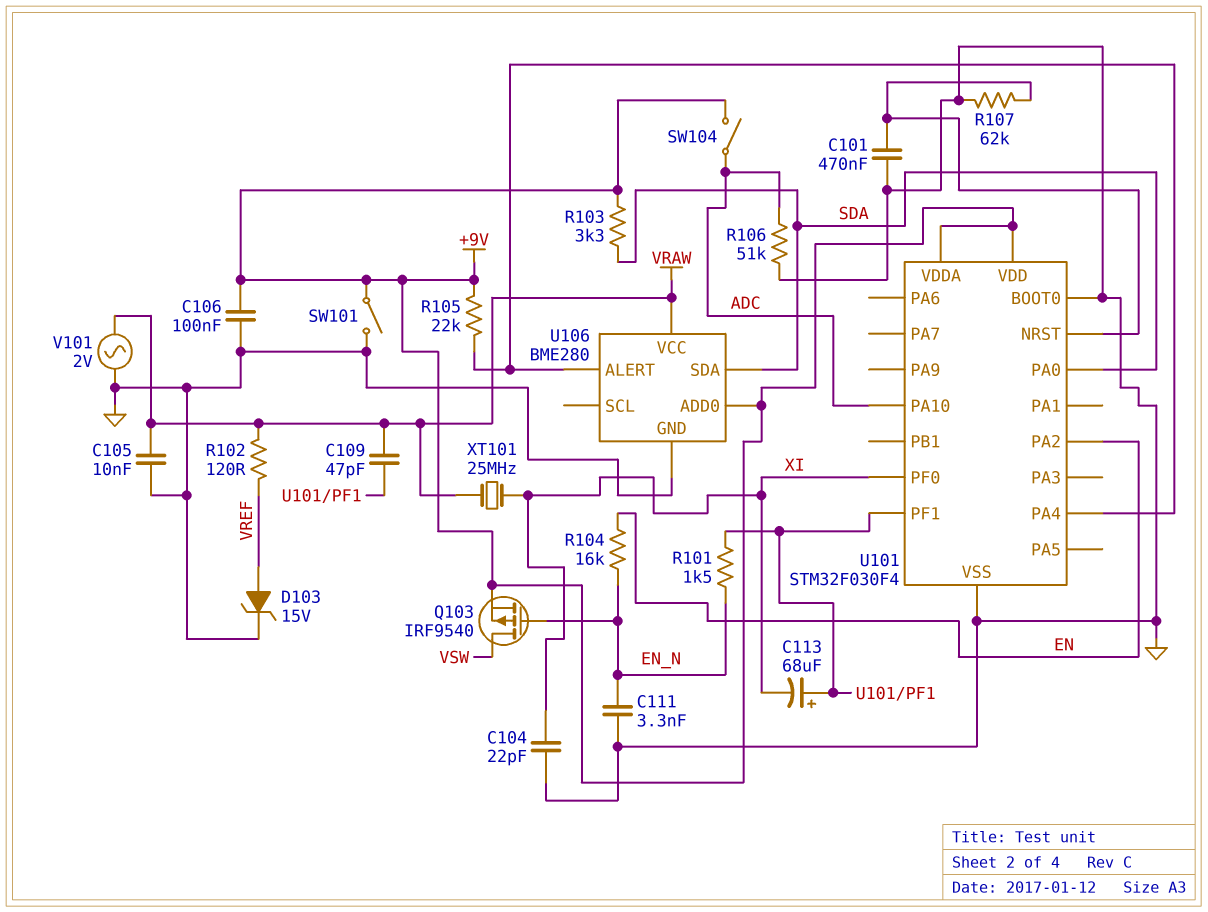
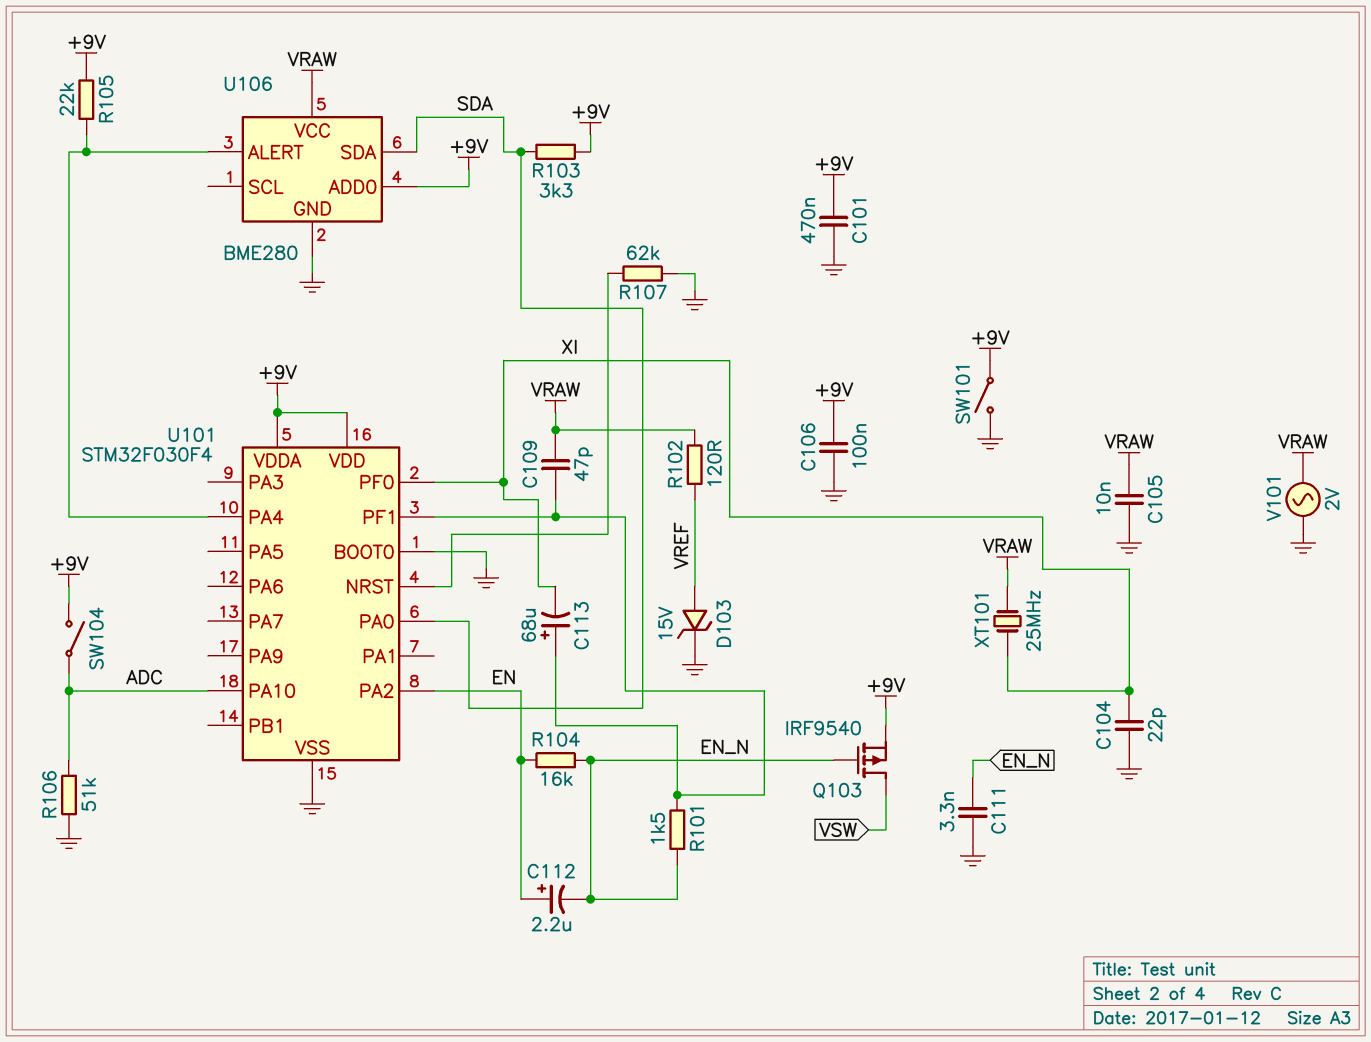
C101: 470nF (GND, U101/NRST) -> 470nF (+9V, GND)
C112: none -> 2.2uF (plus EN, minus EN_N)

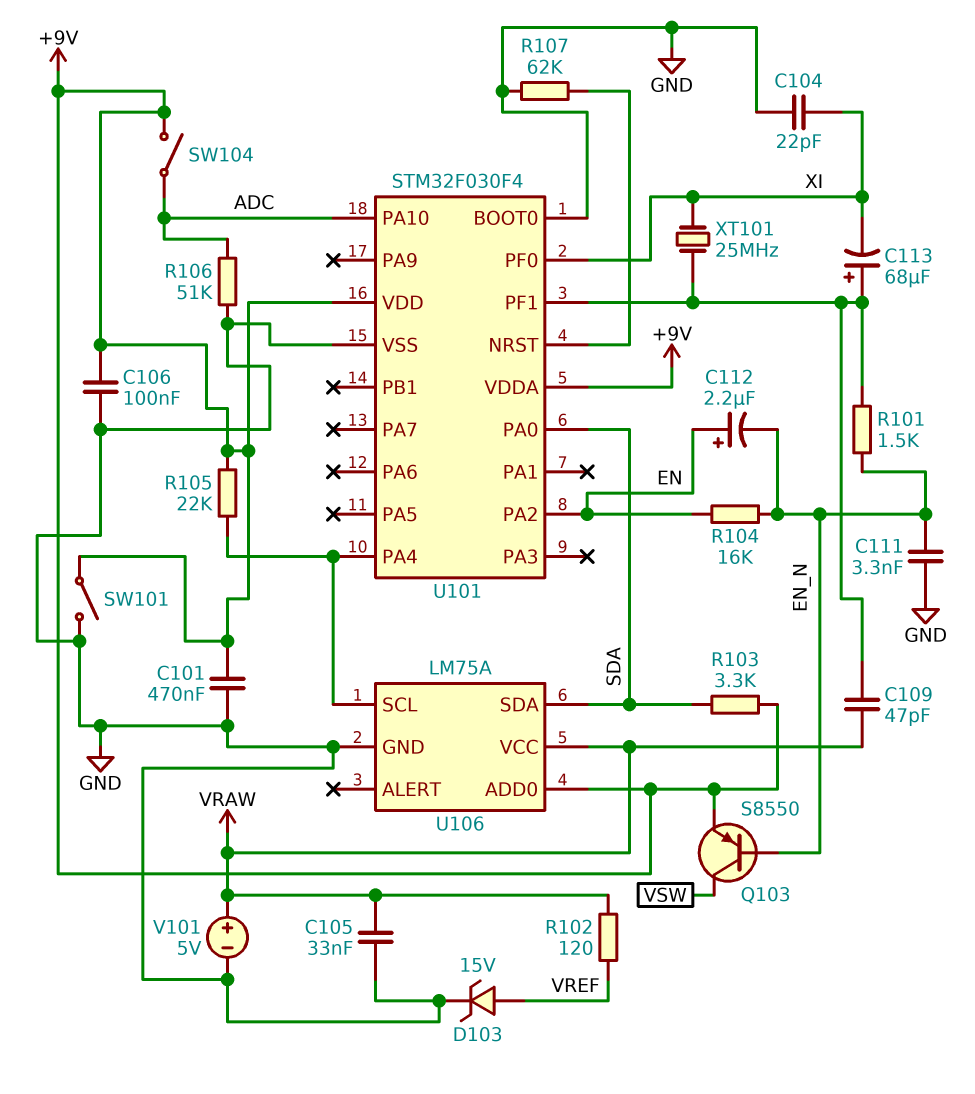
C105: 10nF (GND, VRAW) -> 33nF (GND, VRAW)
Q103: PMOS IRF9540 (G EN_N, D VSW, S +9V) -> PNP S8550 (B EN_N, C VSW, E +9V)
U106: BME280 -> LM75A
U106 pin ALERT: U101/PA4 -> none
U106 pin SCL: none -> U101/PA4
V101: AC 2V (GND, VRAW) -> 5V (plus VRAW, minus GND)
XT101: 25MHz (VRAW, XI) -> 25MHz (U101/PF1, XI)

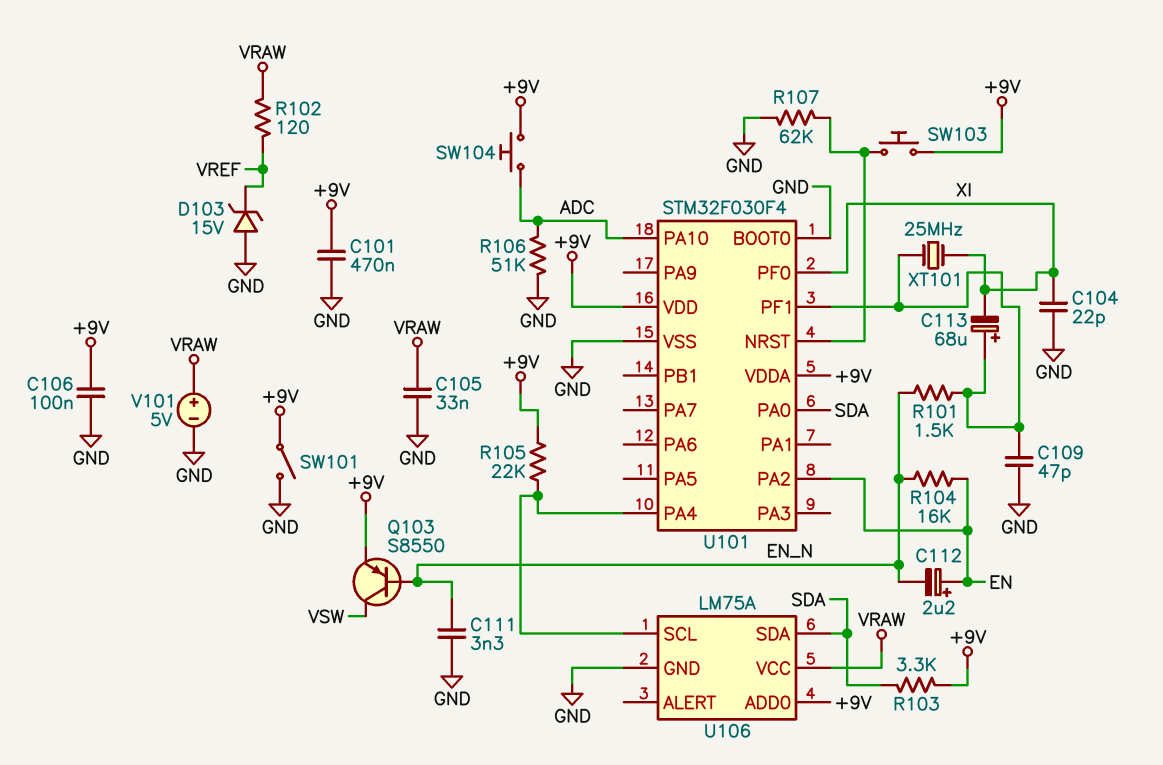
C109: 47pF (U101/PF1, VRAW) -> 47pF (GND, U101/PF1)
D103: zener 15V (A VREF, K GND) -> zener 15V (A GND, K VREF)
SW103: none -> button (+9V, U101/NRST)
SW104: switch (+9V, ADC) -> button (+9V, ADC)

